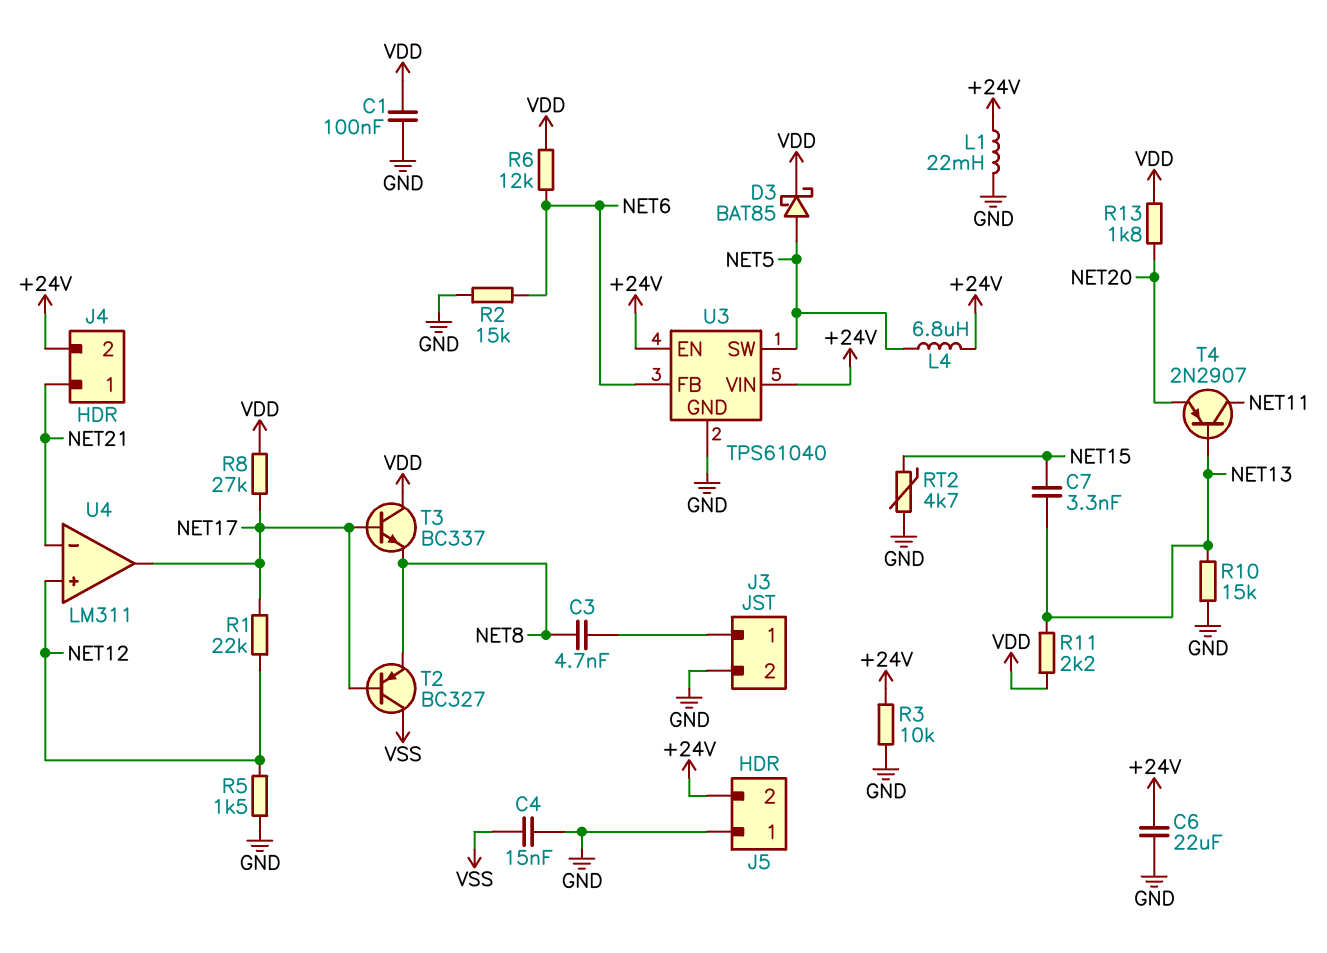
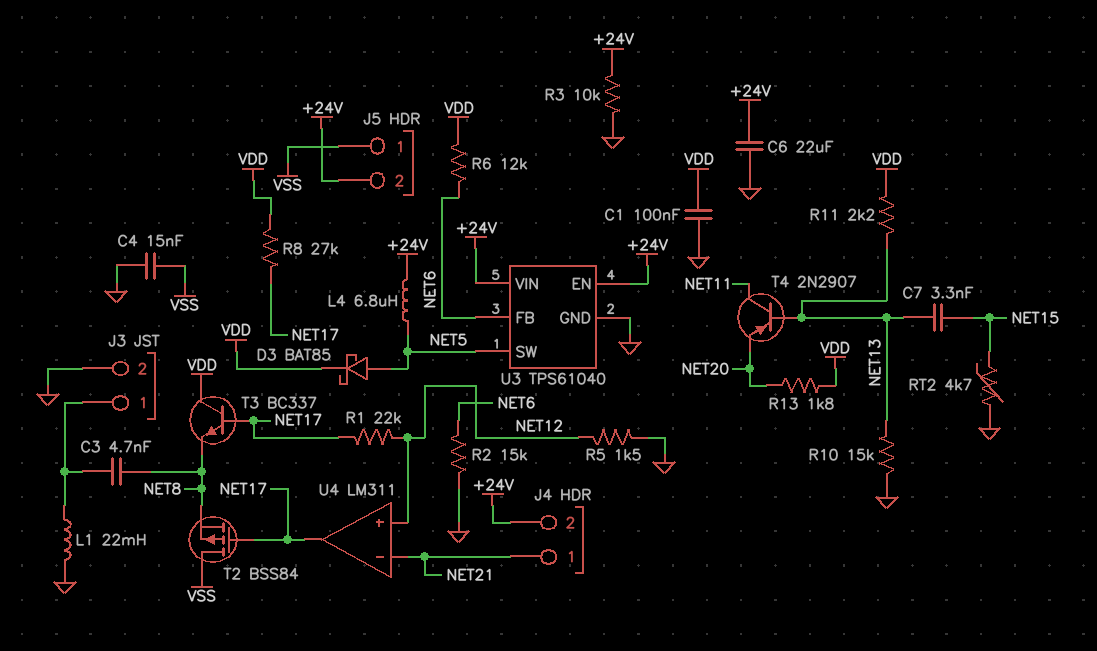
J5 pin 1: GND -> VSS
L1: 22mH (+24V, GND) -> 22mH (GND, J3/1)
T2: PNP BC327 (B NET17, C VSS, E NET8) -> PMOS BSS84 (G NET17, D VSS, S NET8)

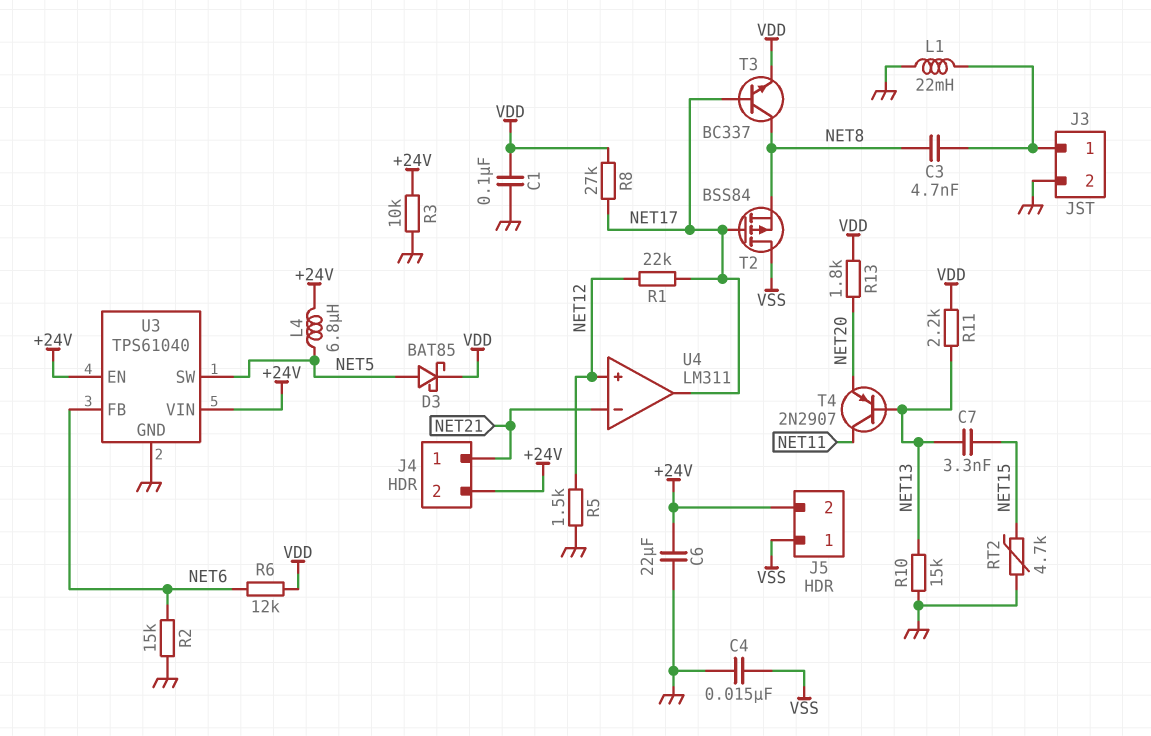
T3: NPN BC337 (B NET17, C VDD, E NET8) -> NPN BC337 (B NET17, C NET8, E VDD)

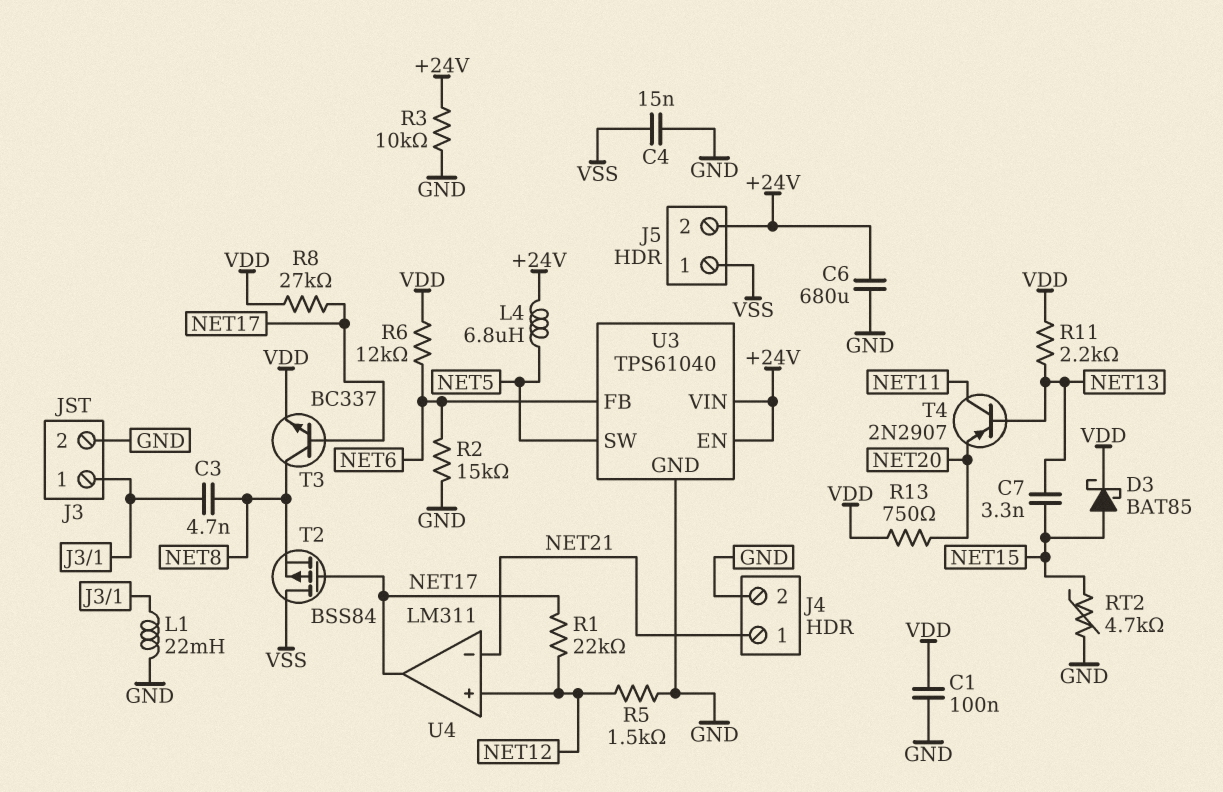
C6: 22uF (+24V, GND) -> 680uF (+24V, GND)
D3: schottky BAT85 (A NET5, K VDD) -> schottky BAT85 (A NET15, K VDD)
J4 pin 2: +24V -> GND
R10: 15k (GND, NET13) -> none
R13: 1.8k (NET20, VDD) -> 750 (NET20, VDD)

